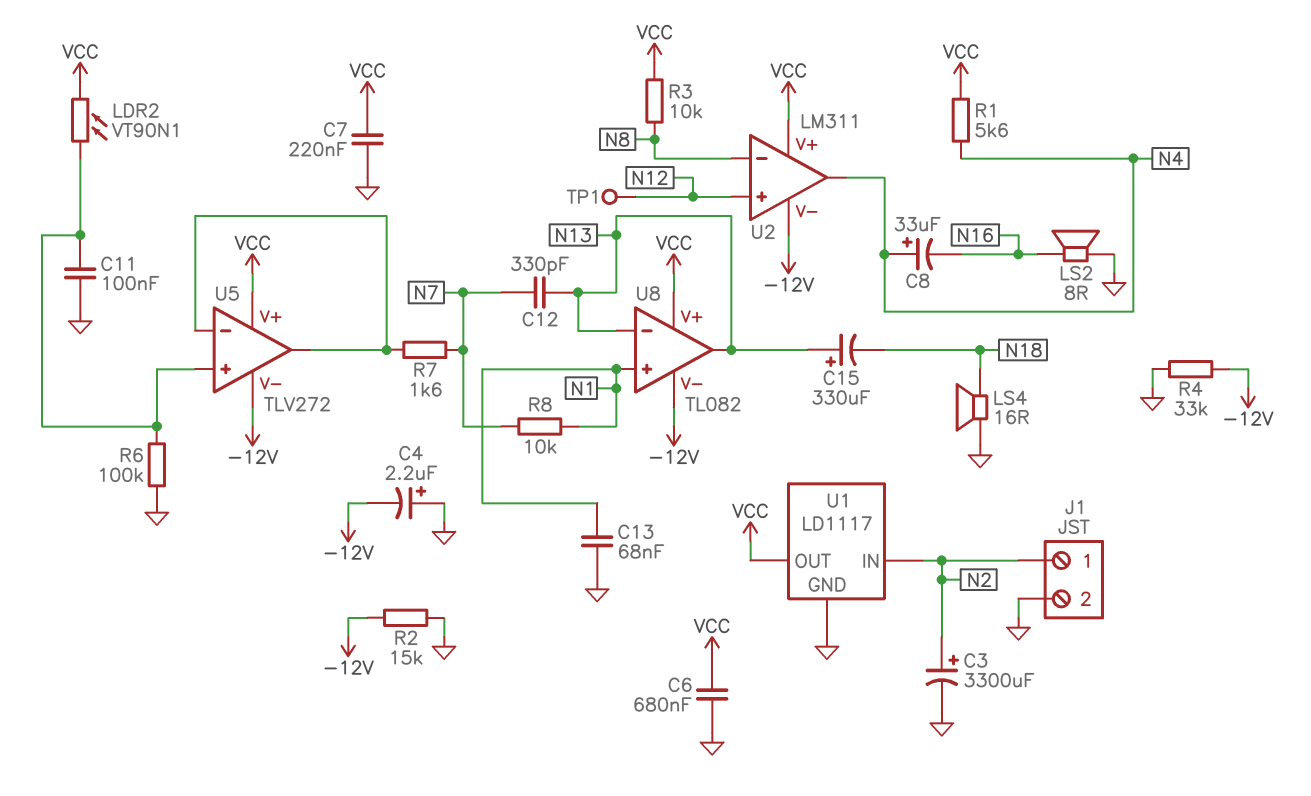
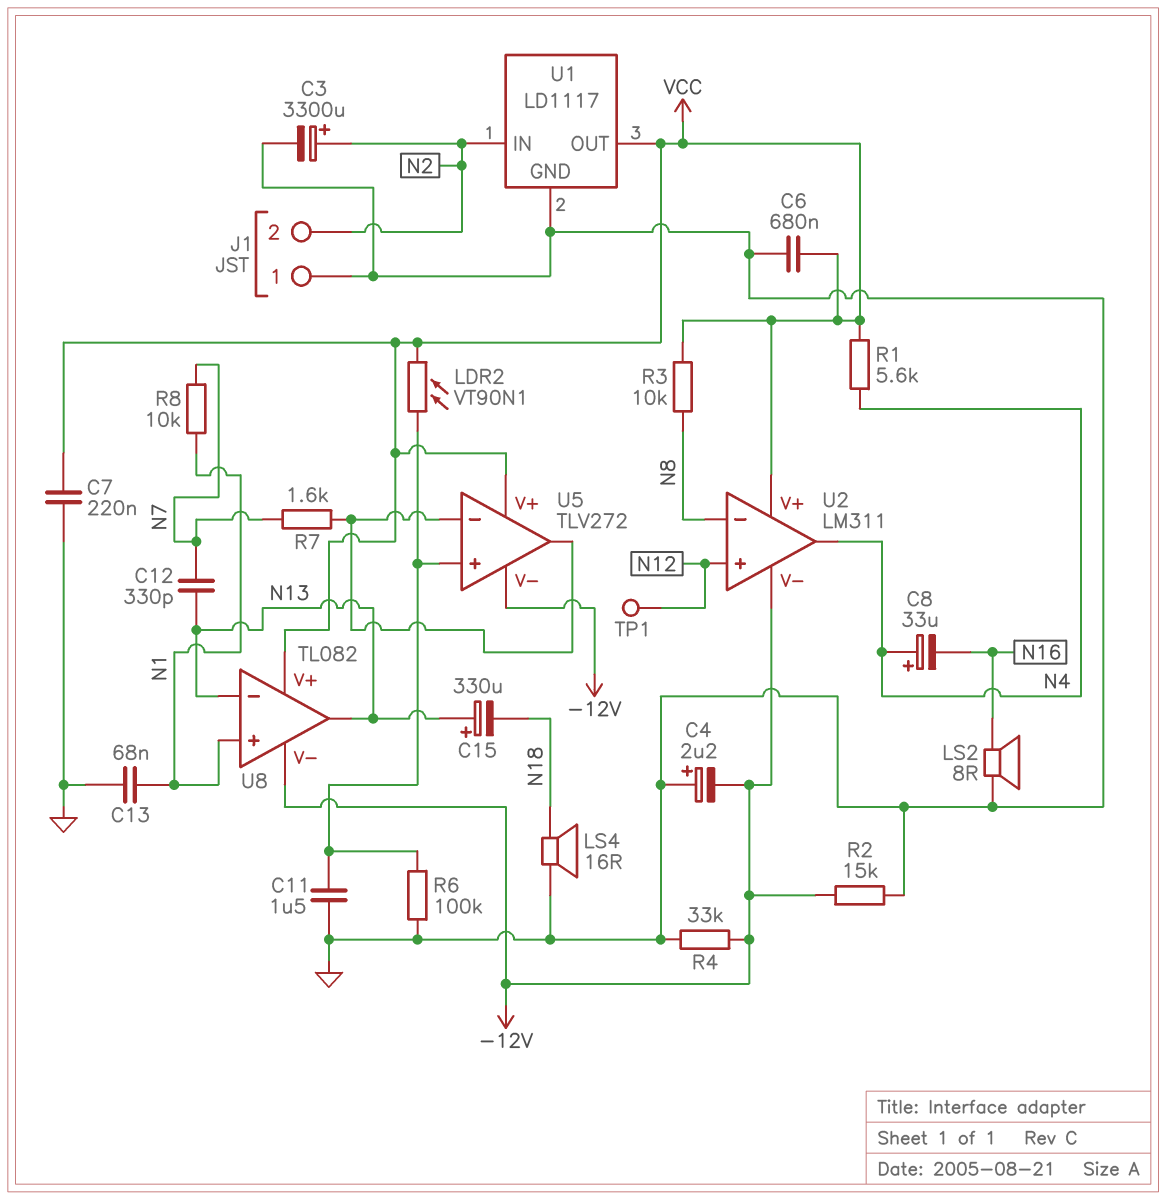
C11: 100nF (GND, U5/in+) -> 1.5uF (GND, U5/in+)
J1 pin 1: N2 -> GND
J1 pin 2: GND -> N2

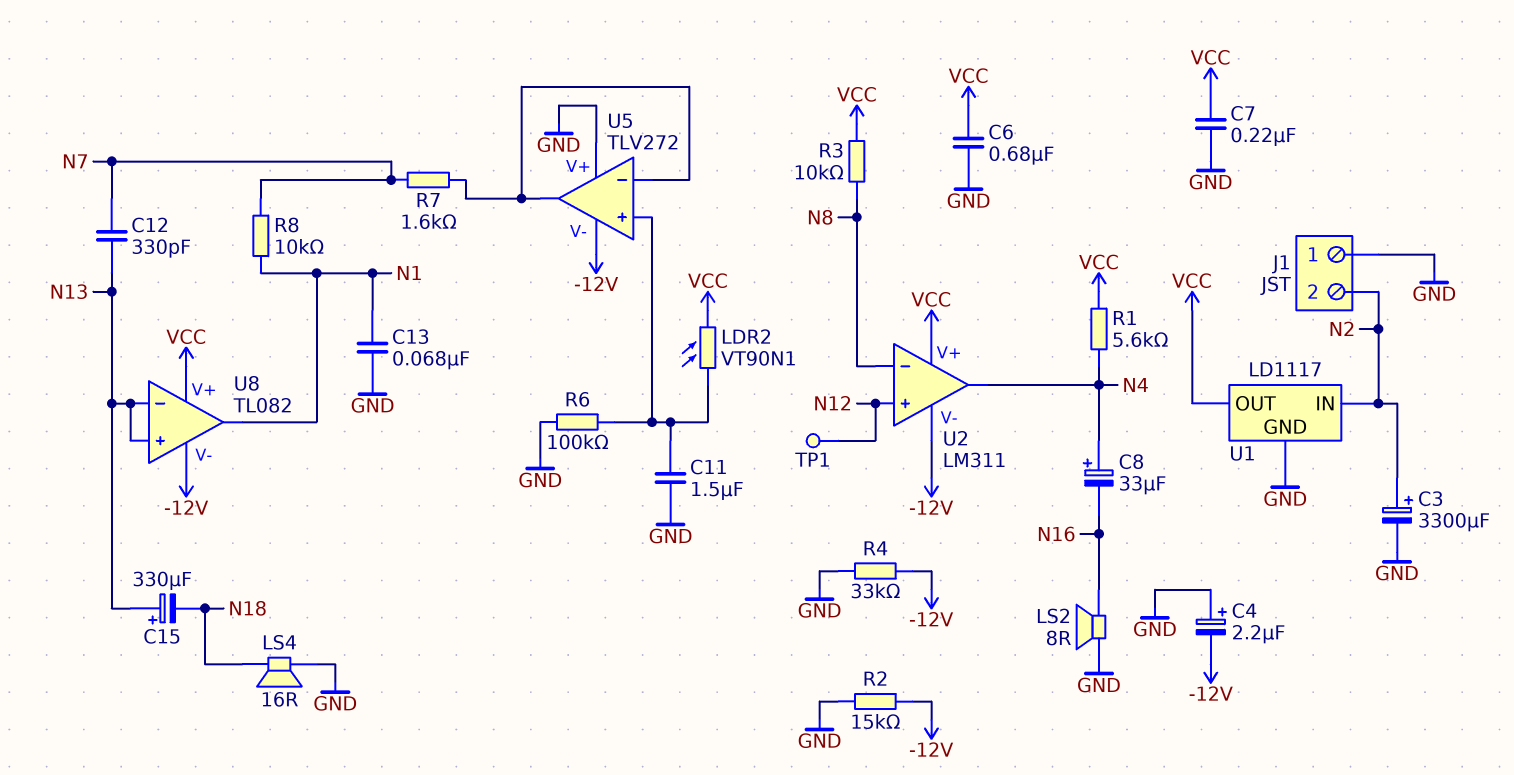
U5 pin V+: VCC -> GND
U8 pin in+: N1 -> N13
U8 pin out: N13 -> N1

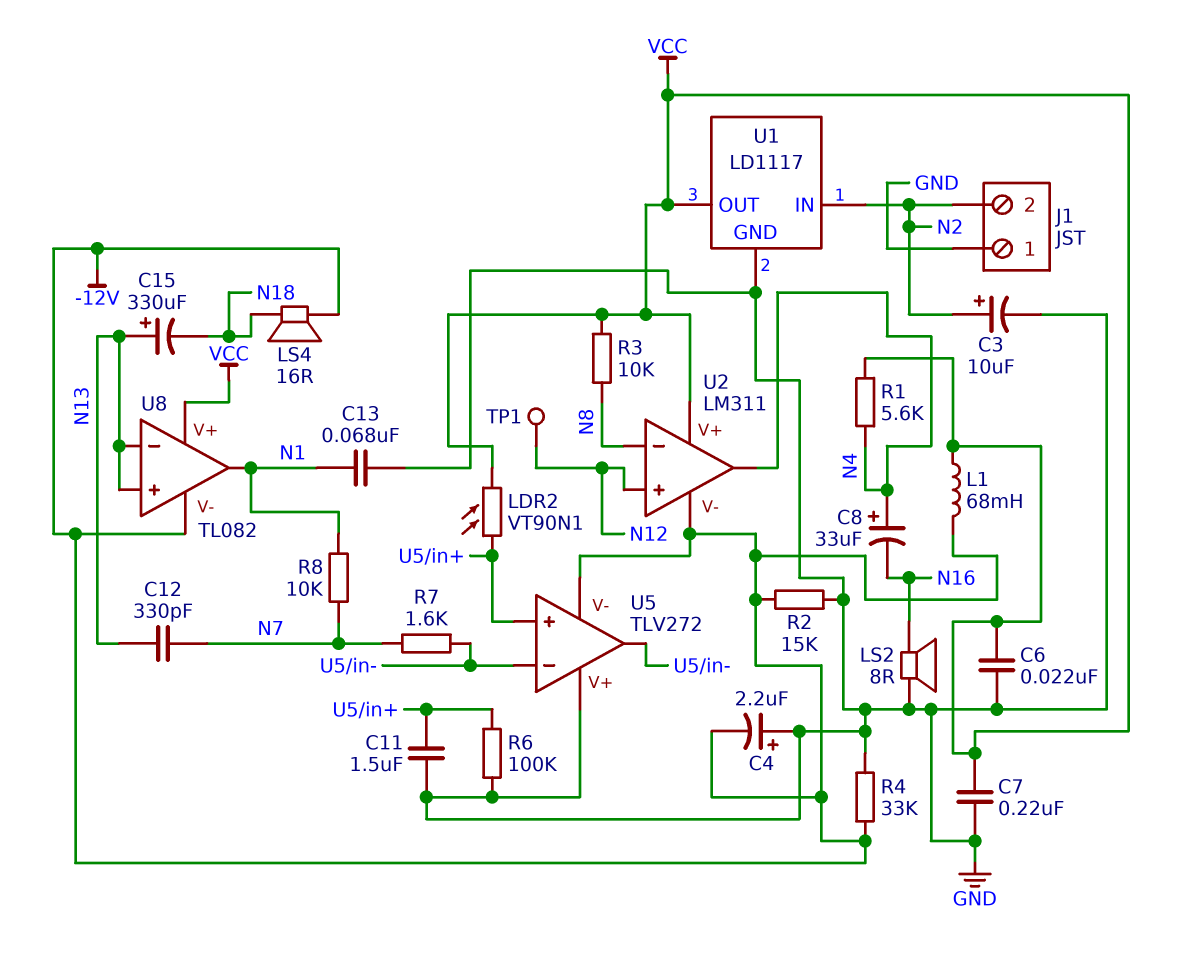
C3: 3300uF (plus N2, minus GND) -> 10uF (plus N2, minus GND)
C6: 680nF (GND, VCC) -> 22nF (GND, VCC)
L1: none -> 68mH (-12V, VCC)
LS4: speaker 16R (GND, N18) -> speaker 16R (-12V, N18)

